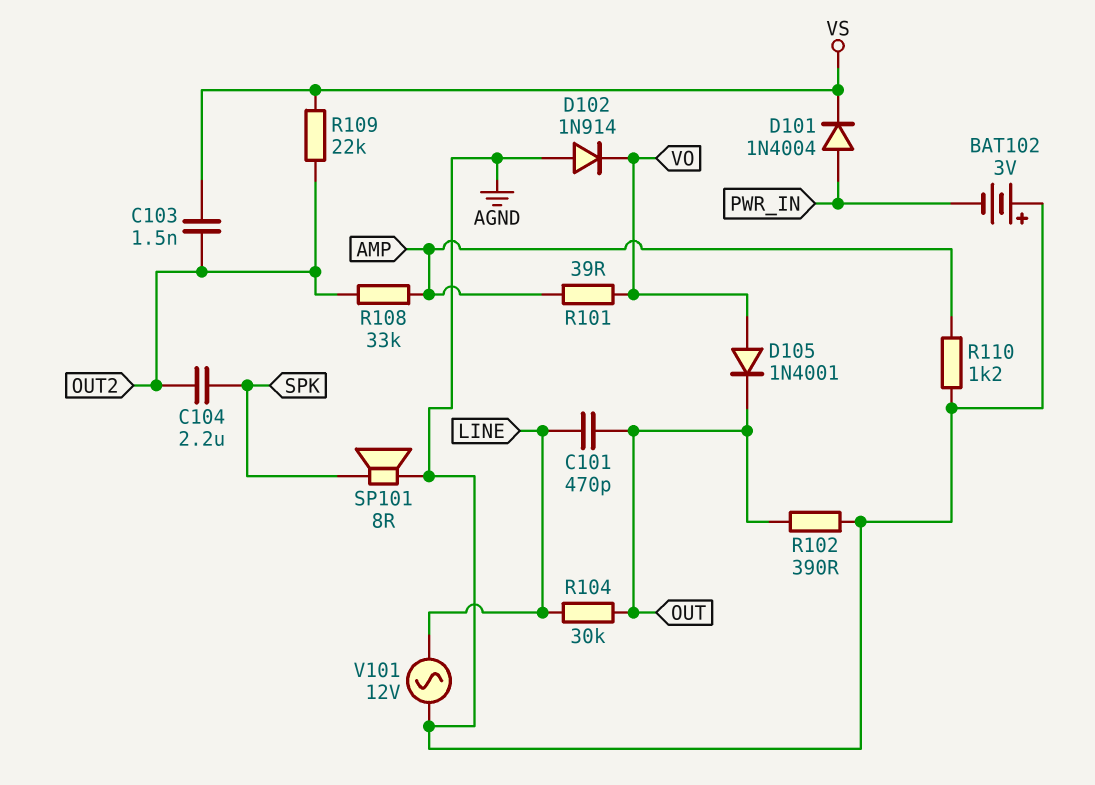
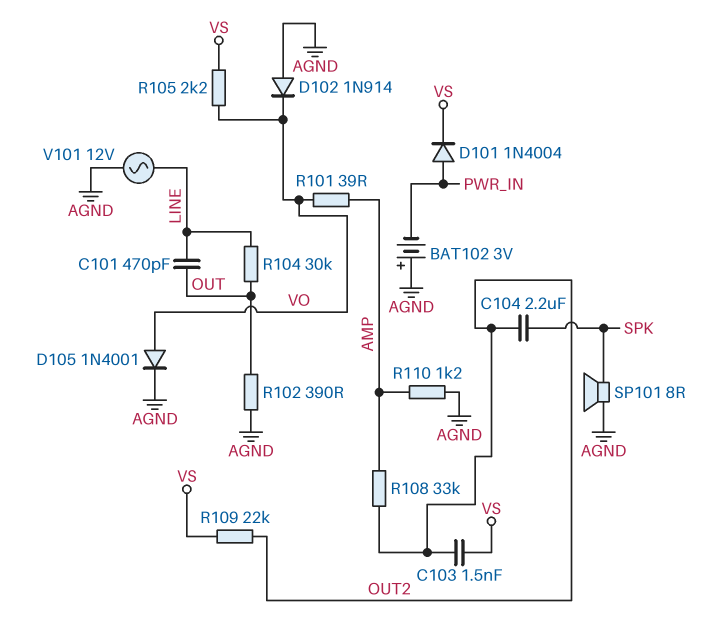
D105: diode 1N4001 (A VO, K OUT) -> diode 1N4001 (A VO, K AGND)
R105: none -> 2.2k (VO, VS)

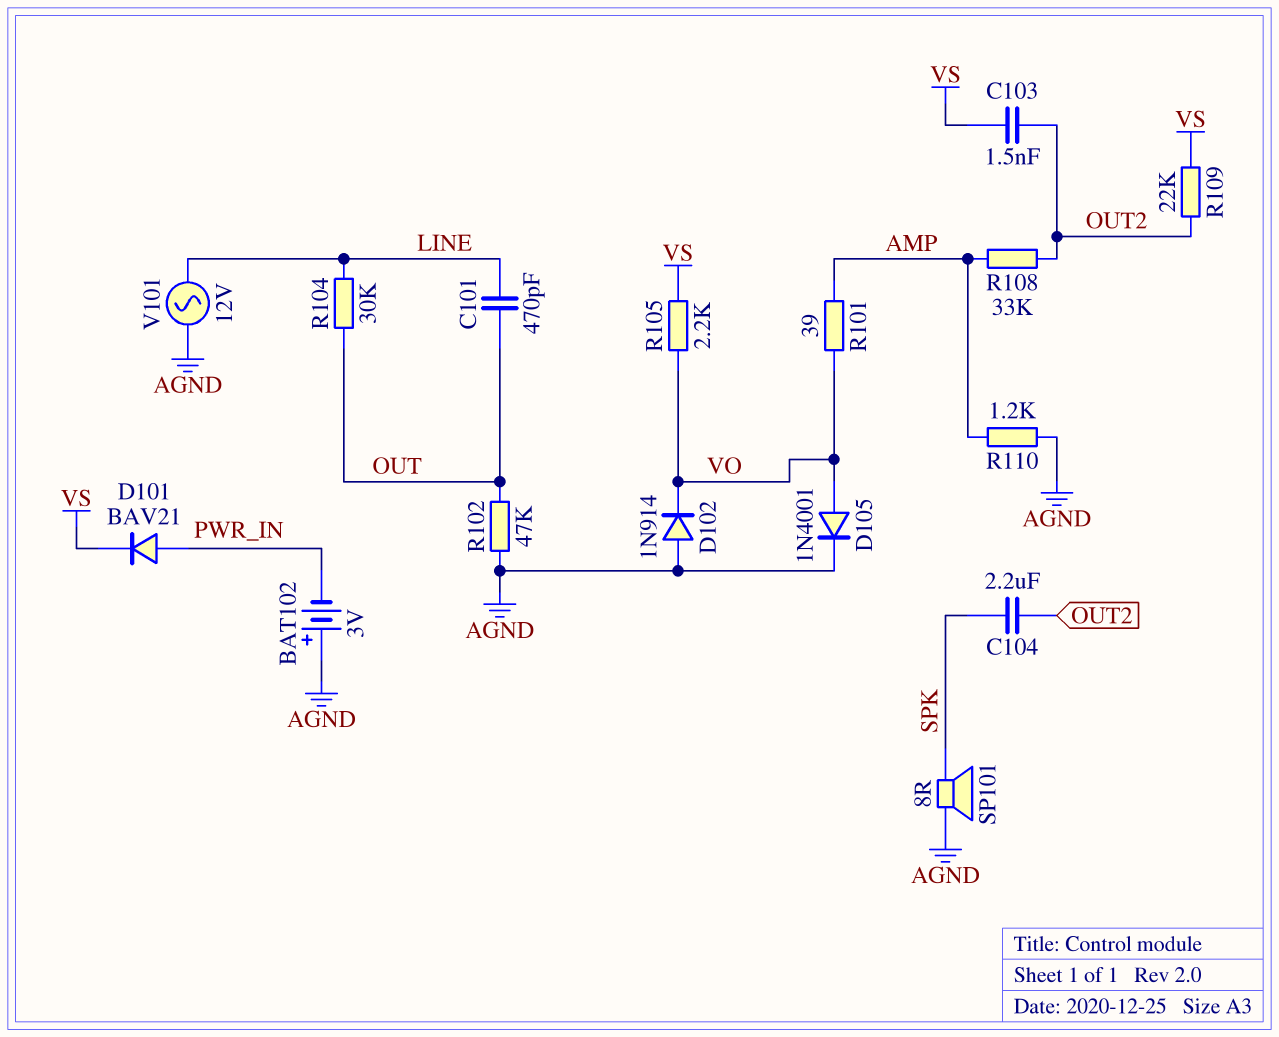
D101: diode 1N4004 (A PWR_IN, K VS) -> diode BAV21 (A PWR_IN, K VS)
R102: 390 (AGND, OUT) -> 47k (AGND, OUT)

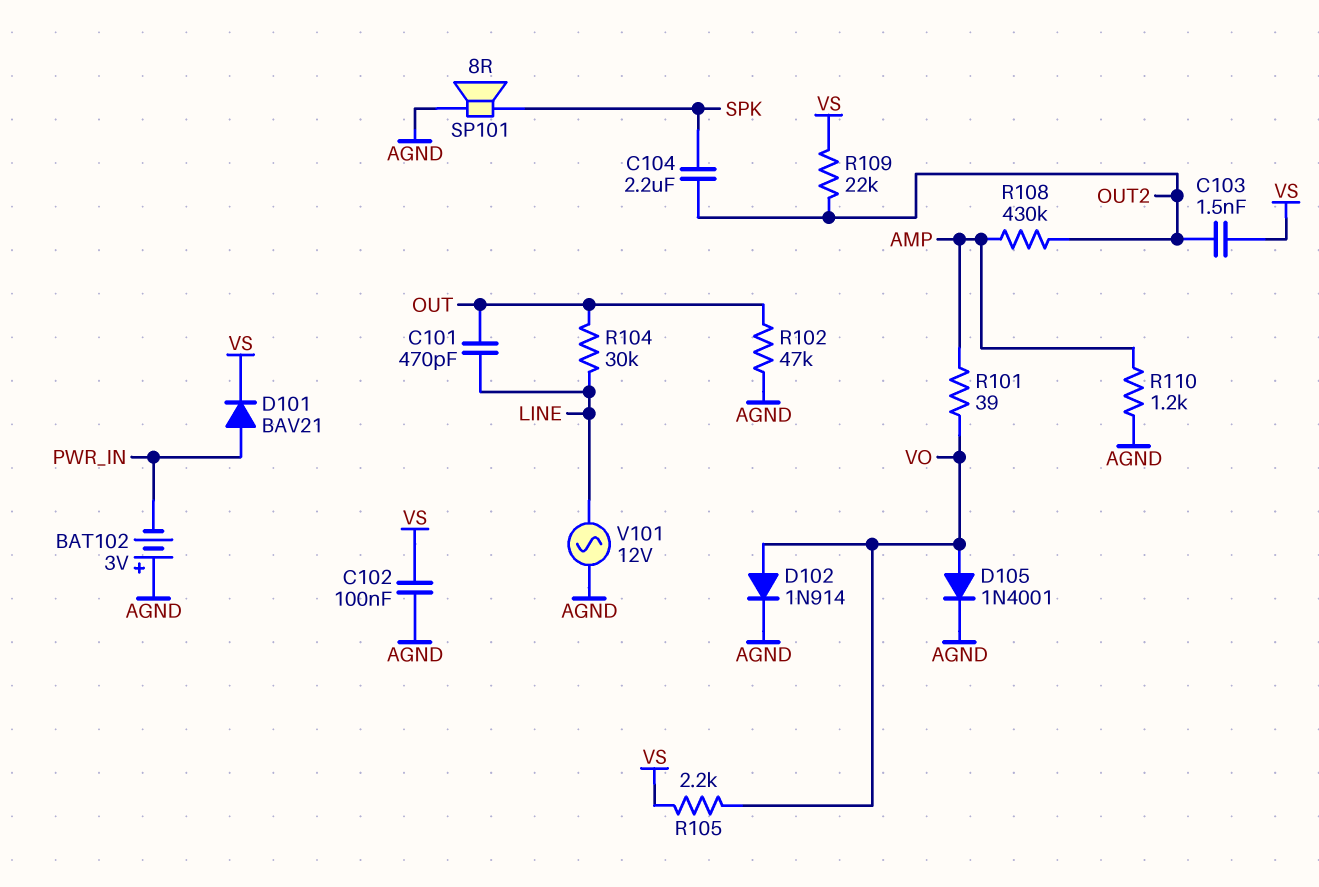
C102: none -> 100nF (AGND, VS)
D102: diode 1N914 (A AGND, K VO) -> diode 1N914 (A VO, K AGND)
R108: 33k (AMP, OUT2) -> 430k (AMP, OUT2)

